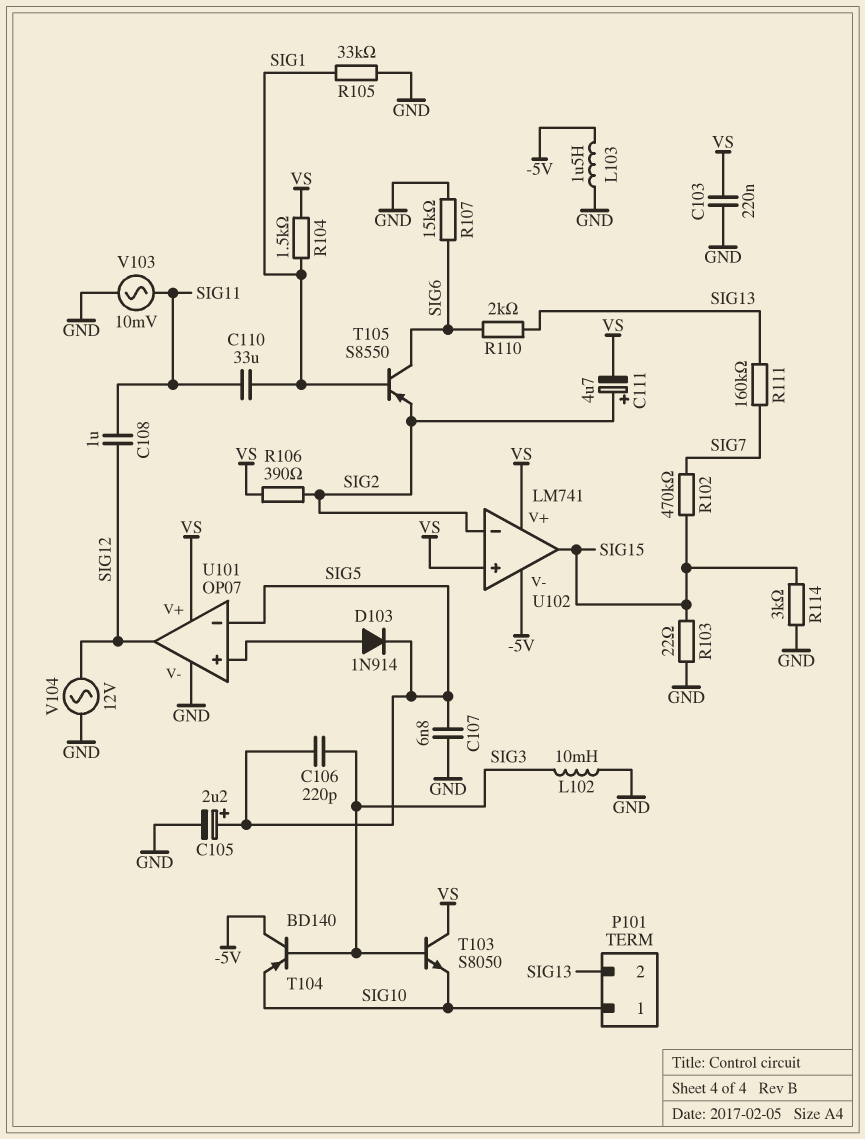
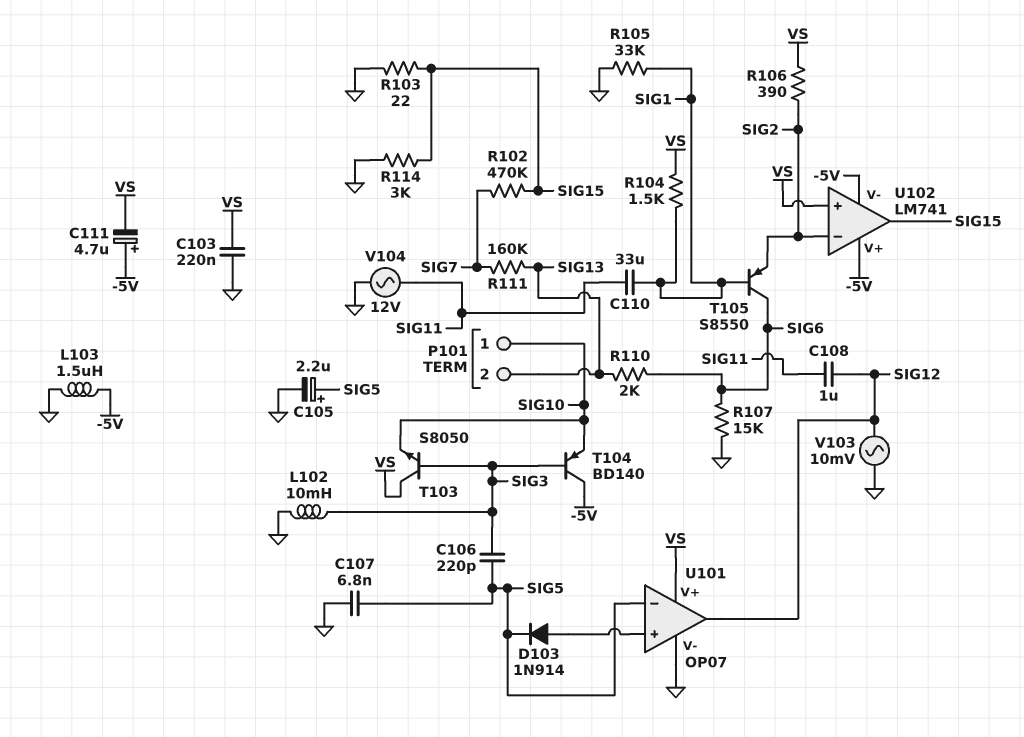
C111: 4.7uF (plus SIG2, minus VS) -> 4.7uF (plus -5V, minus VS)
U102 pin V+: VS -> -5V
V103: AC 10mV (GND, SIG11) -> AC 10mV (GND, SIG12)
V104: AC 12V (GND, SIG12) -> AC 12V (GND, SIG11)

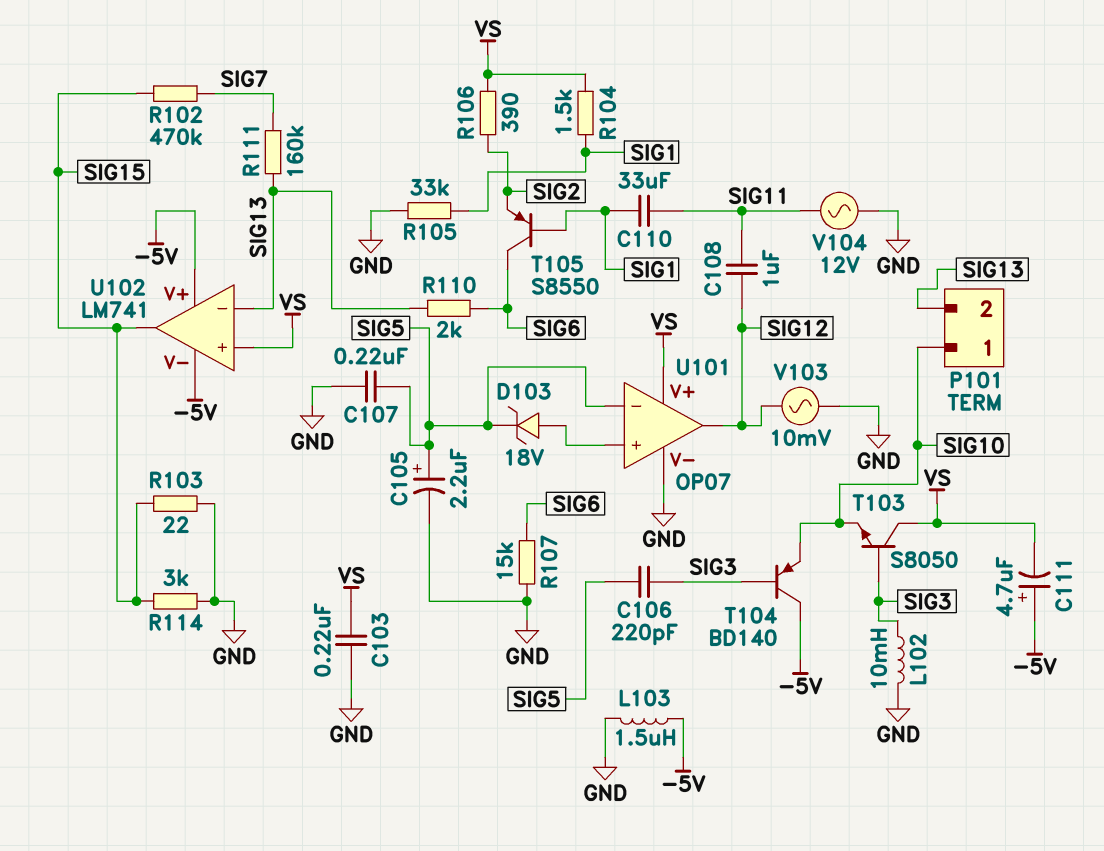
C107: 6.8nF (GND, SIG5) -> 220nF (GND, SIG5)
D103: diode 1N914 (A U101/in+, K SIG5) -> zener 18V (A U101/in+, K SIG5)
U102 pin in-: SIG2 -> SIG13

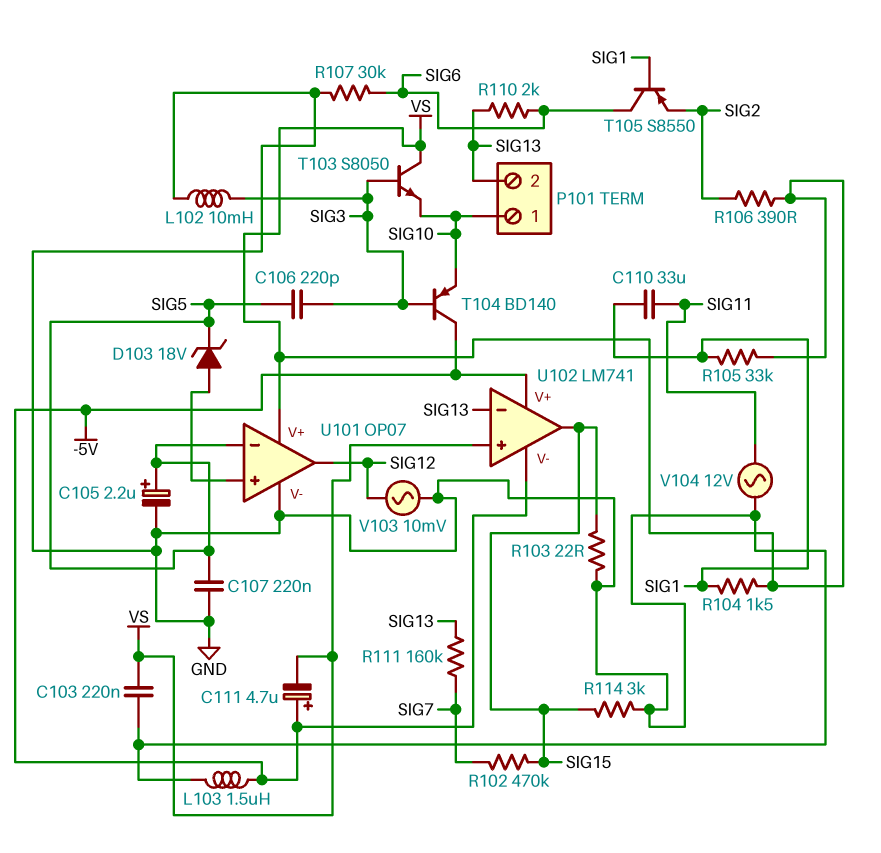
C108: 1uF (SIG11, SIG12) -> none
R105: 33k (GND, SIG1) -> 33k (SIG1, VS)
R107: 15k (GND, SIG6) -> 30k (GND, SIG6)

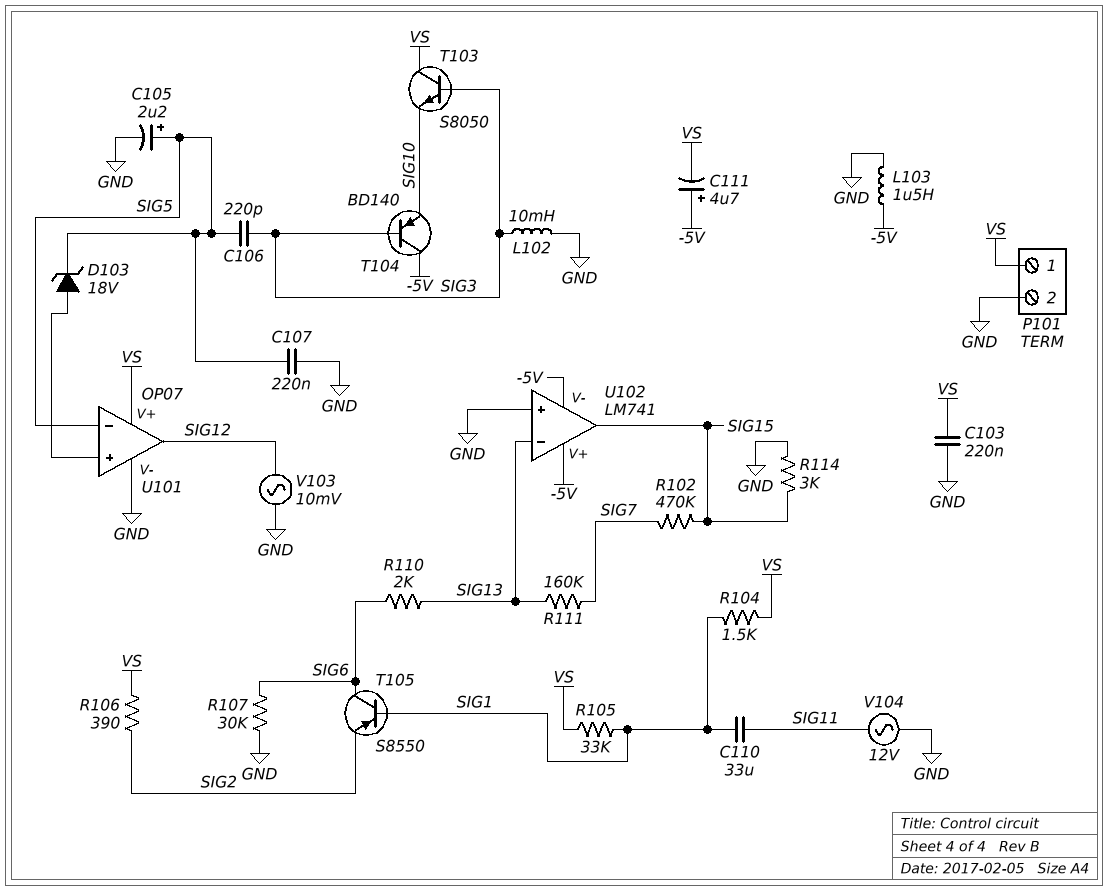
P101 pin 1: SIG10 -> VS
P101 pin 2: SIG13 -> GND
R103: 22 (GND, SIG15) -> none
U102 pin in+: VS -> GND

